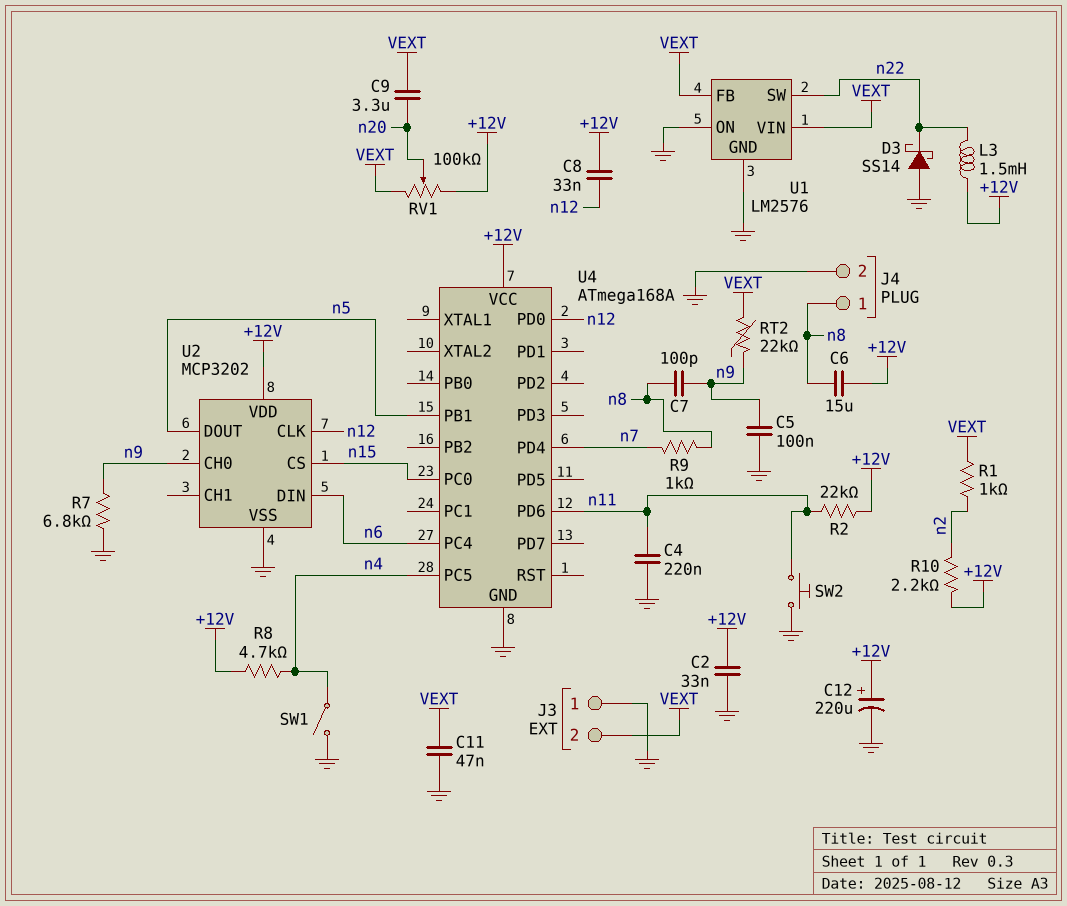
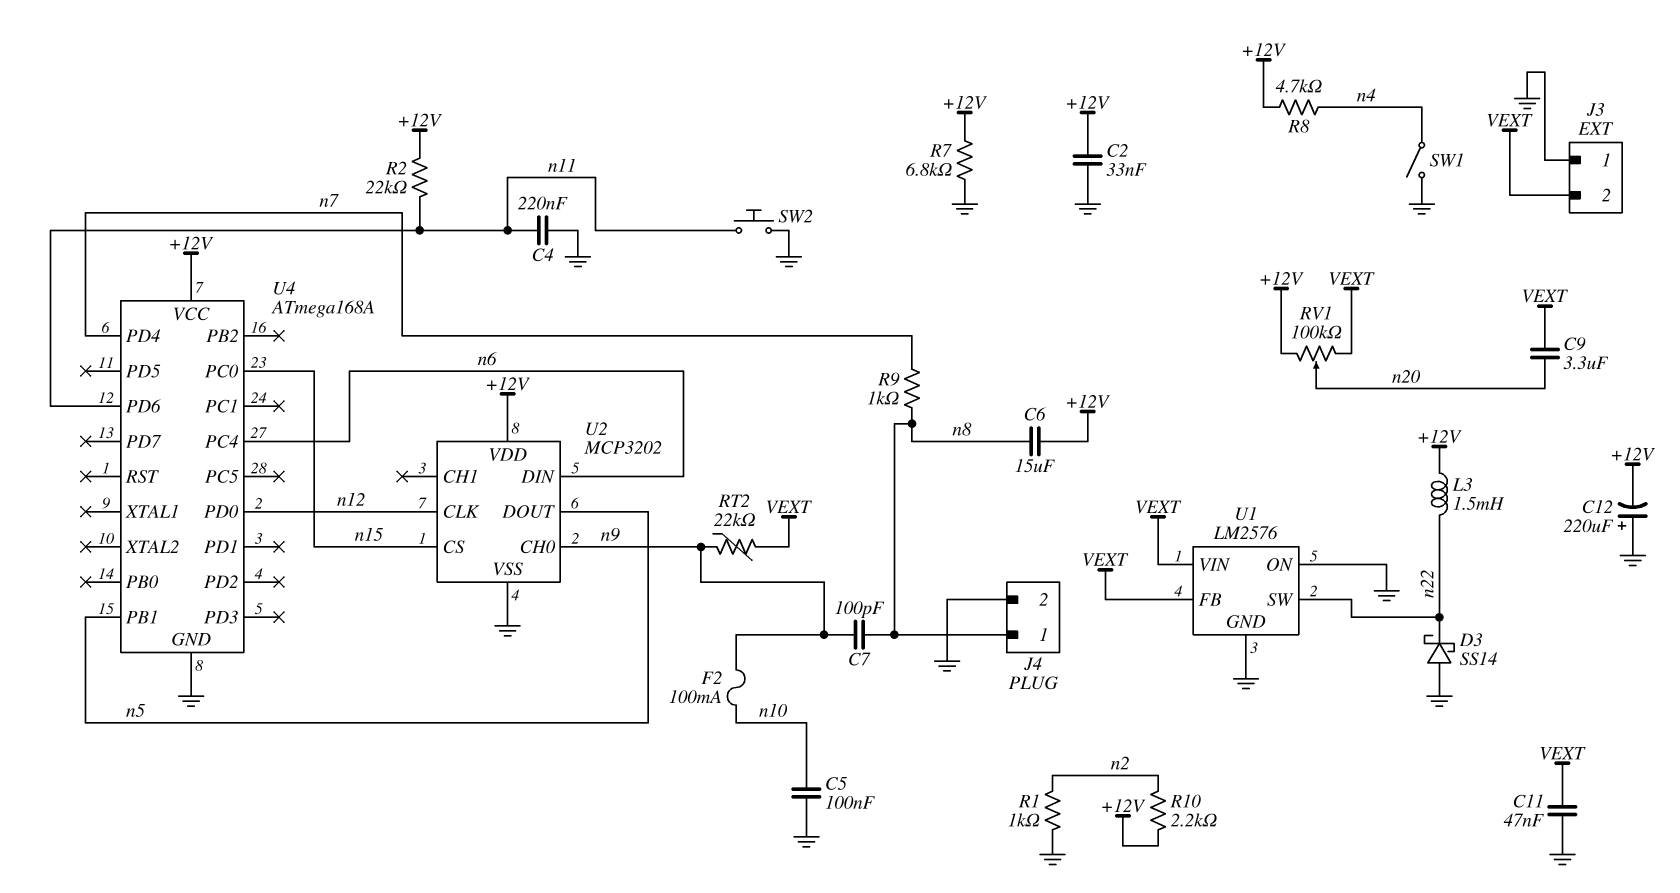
C5: 100nF (GND, n9) -> 100nF (GND, n10)
C8: 33nF (+12V, n12) -> none
C12: 220uF (plus +12V, minus GND) -> 220uF (plus GND, minus +12V)
F2: none -> 100mA (n9, n10)
R1: 1k (VEXT, n2) -> 1k (GND, n2)
R7: 6.8k (GND, n9) -> 6.8k (+12V, GND)
U4 pin PC5: n4 -> none

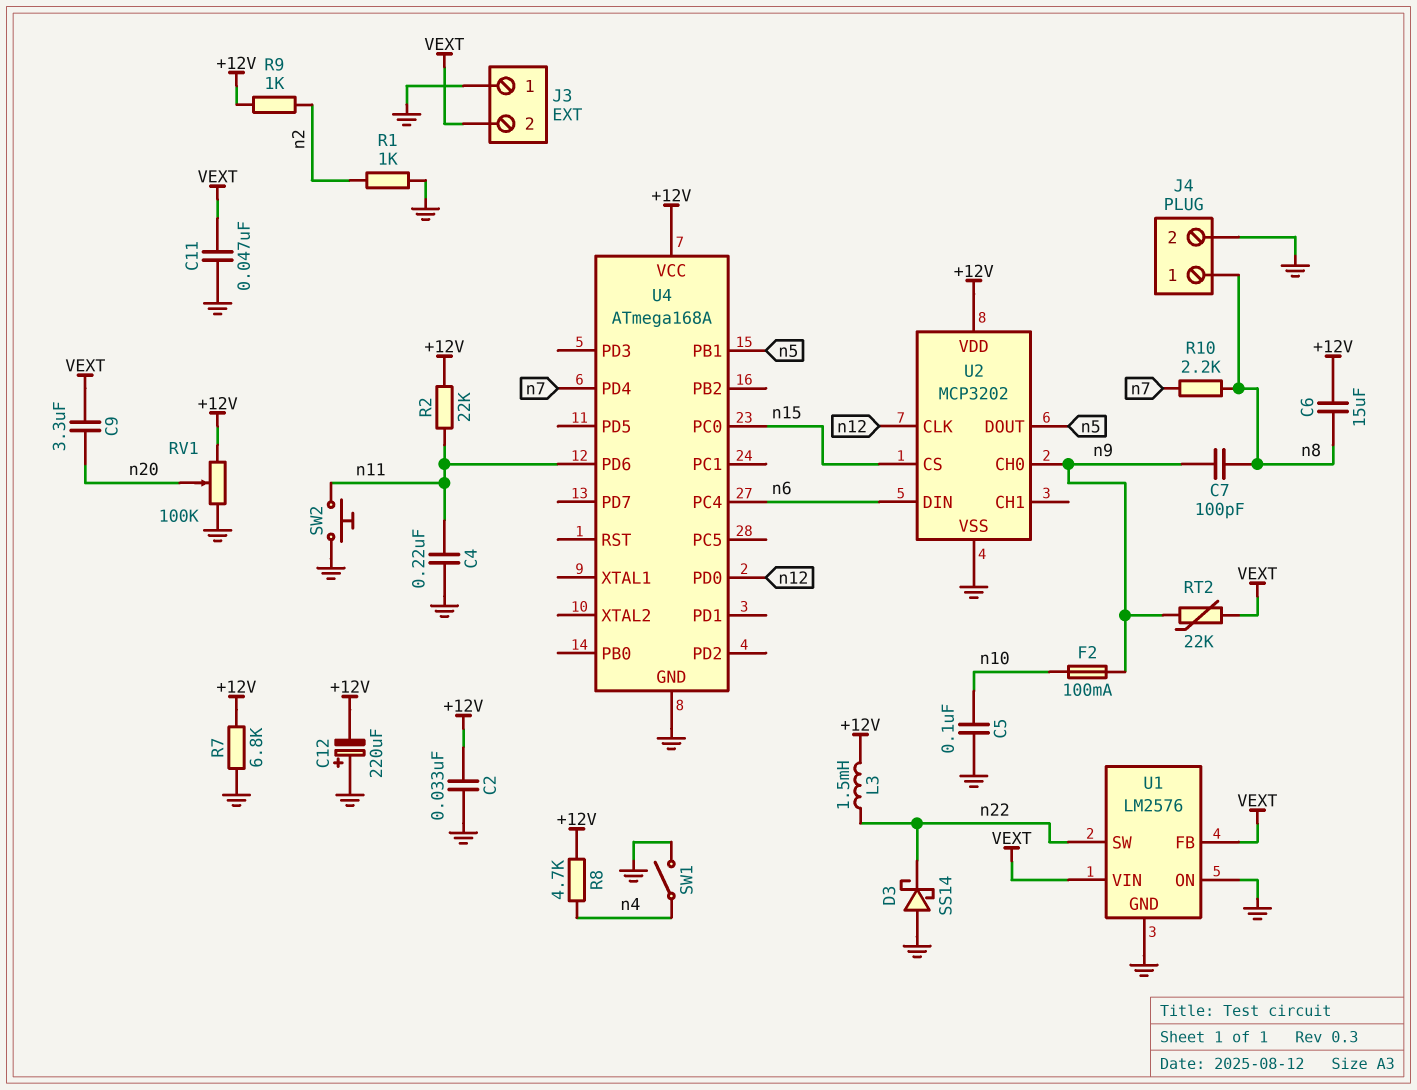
R9: 1k (n7, n8) -> 1k (+12V, n2)
R10: 2.2k (+12V, n2) -> 2.2k (n7, n8)
RV1: 100k (+12V, VEXT, wiper n20) -> 100k (+12V, GND, wiper n20)

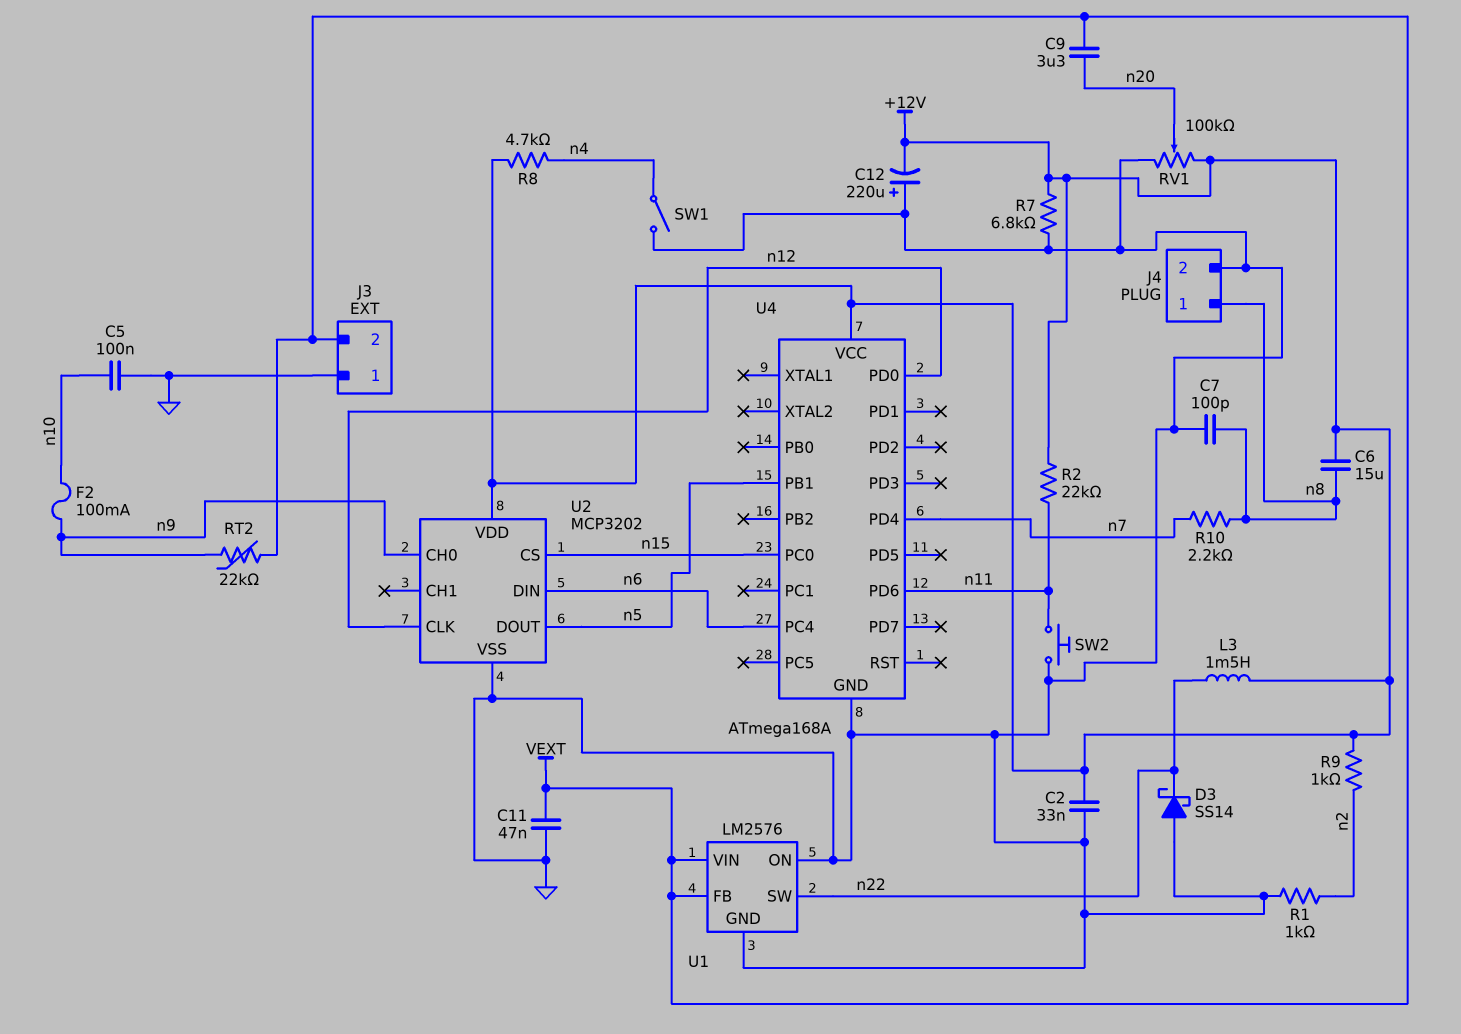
C4: 220nF (GND, n11) -> none
C7: 100pF (n8, n9) -> 100pF (GND, n8)

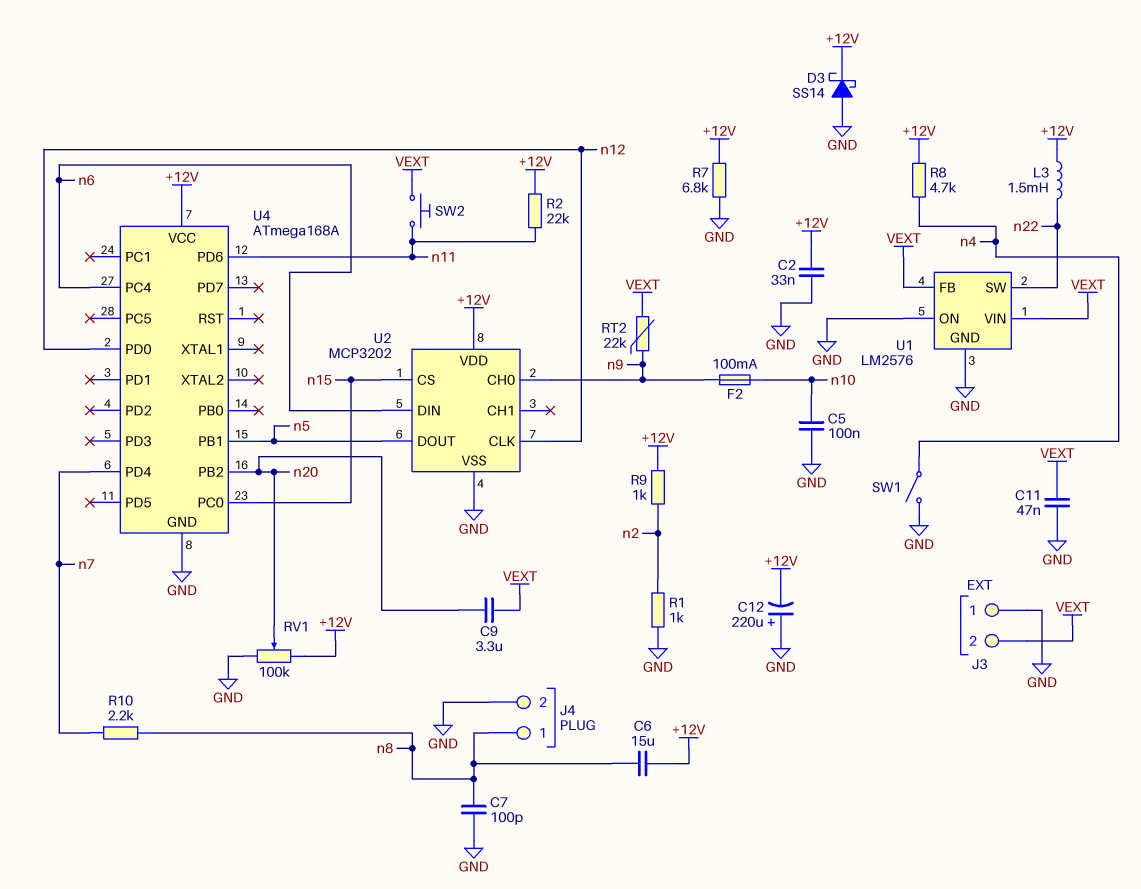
D3: schottky SS14 (A GND, K n22) -> schottky SS14 (A GND, K +12V)
SW2: button (GND, n11) -> button (VEXT, n11)
U4 pin PB2: none -> n20

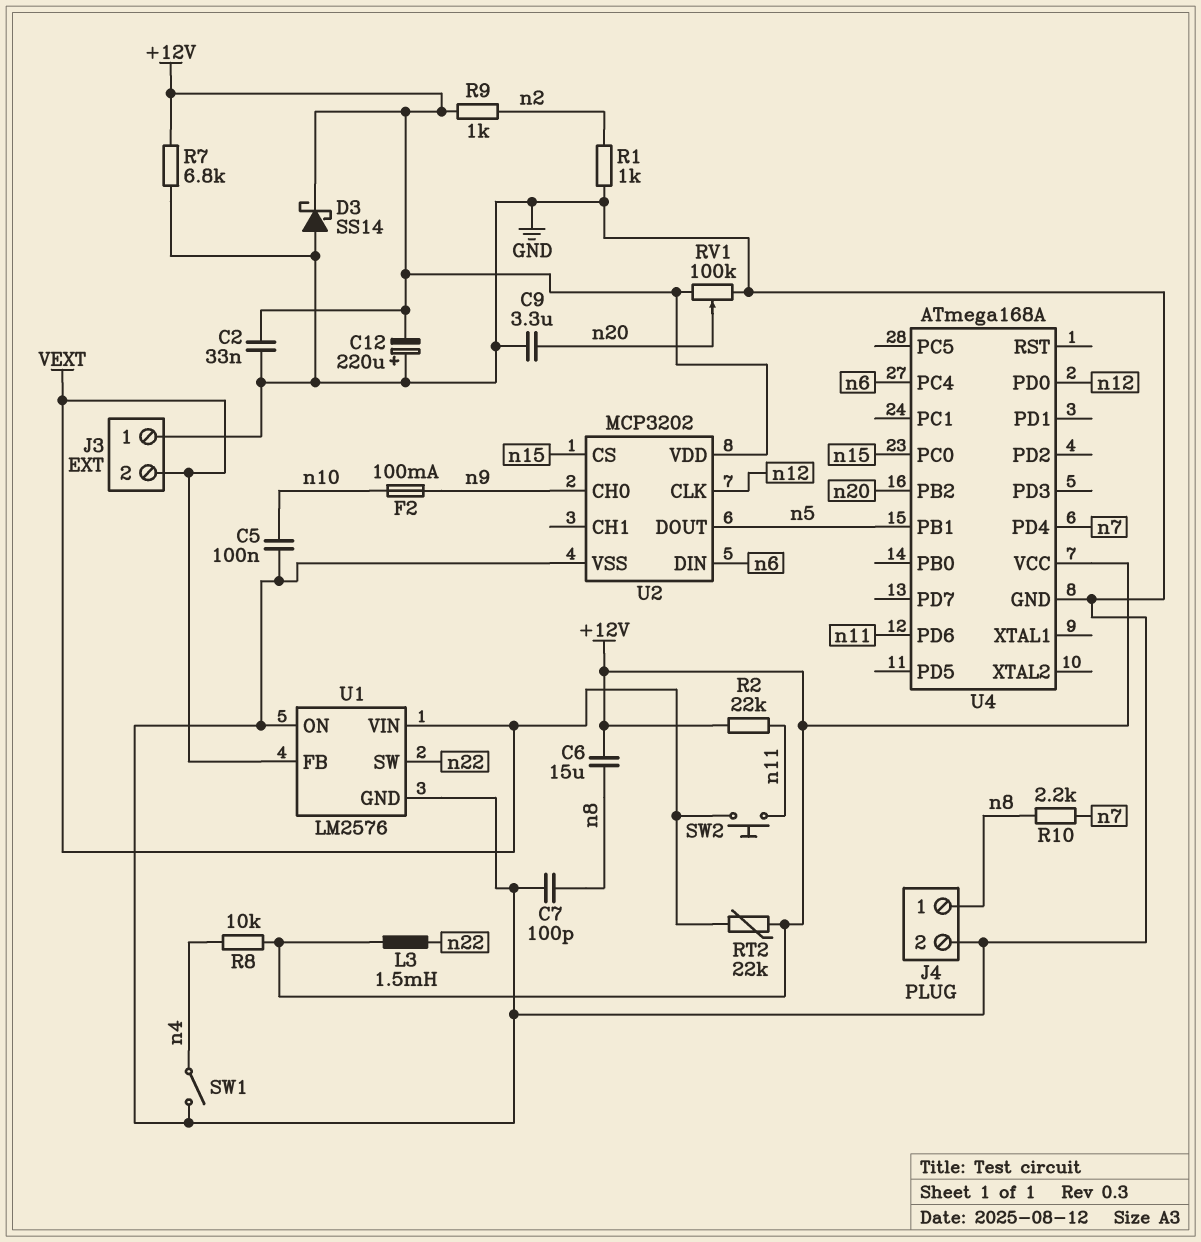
C9: 3.3uF (VEXT, n20) -> 3.3uF (GND, n20)
C11: 47nF (GND, VEXT) -> none
R8: 4.7k (+12V, n4) -> 10k (+12V, n4)
RT2: 22k (VEXT, n9) -> 22k (+12V, VEXT)

